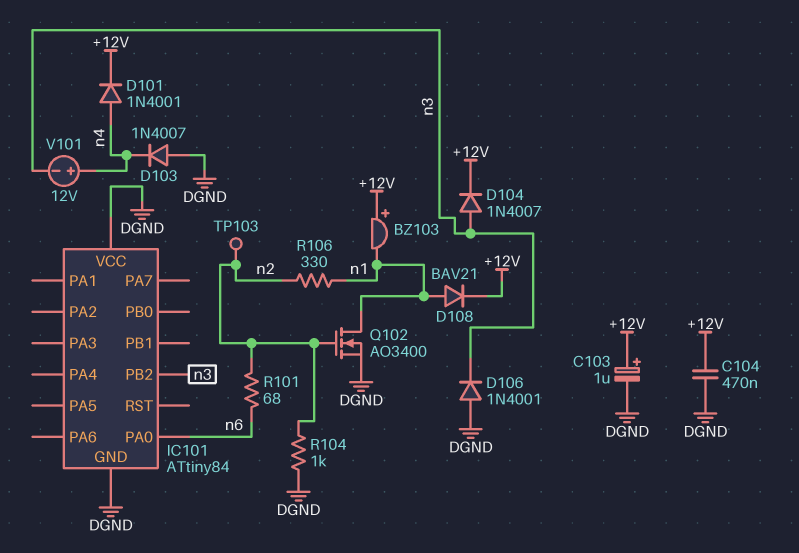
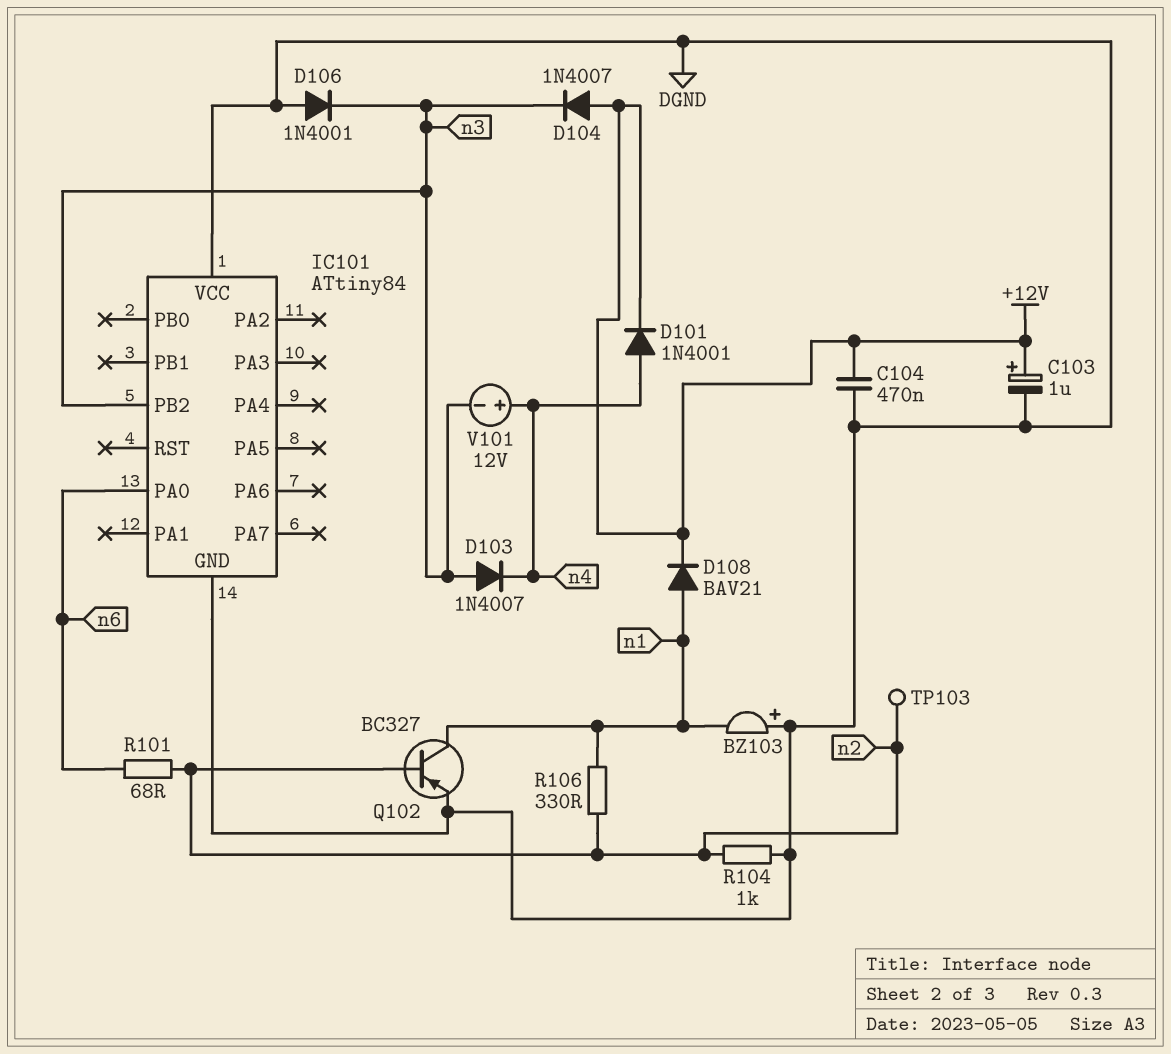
BZ103: buzzer (plus +12V, minus n1) -> buzzer (plus DGND, minus n1)
D103: diode 1N4007 (A DGND, K n4) -> diode 1N4007 (A n3, K n4)
D104: diode 1N4007 (A n3, K +12V) -> diode 1N4007 (A +12V, K n3)
Q102: NMOS AO3400 (G n2, D n1, S DGND) -> PNP BC327 (B n2, C n1, E DGND)

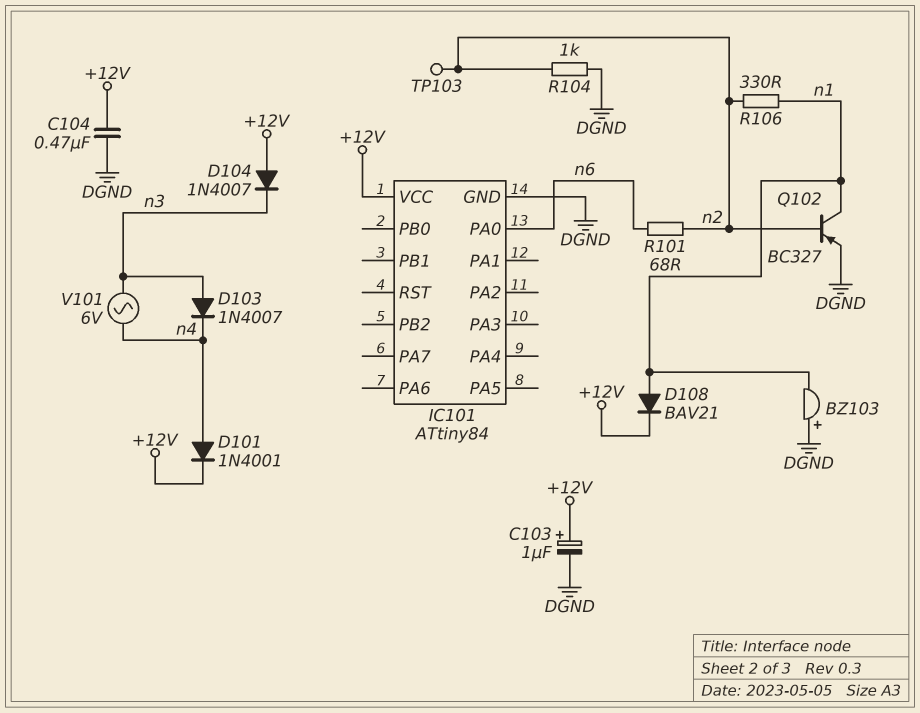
D106: diode 1N4001 (A DGND, K n3) -> none
IC101 pin PB2: n3 -> none
IC101 pin VCC: DGND -> +12V
V101: 12V (plus n4, minus n3) -> AC 6V (n3, n4)

